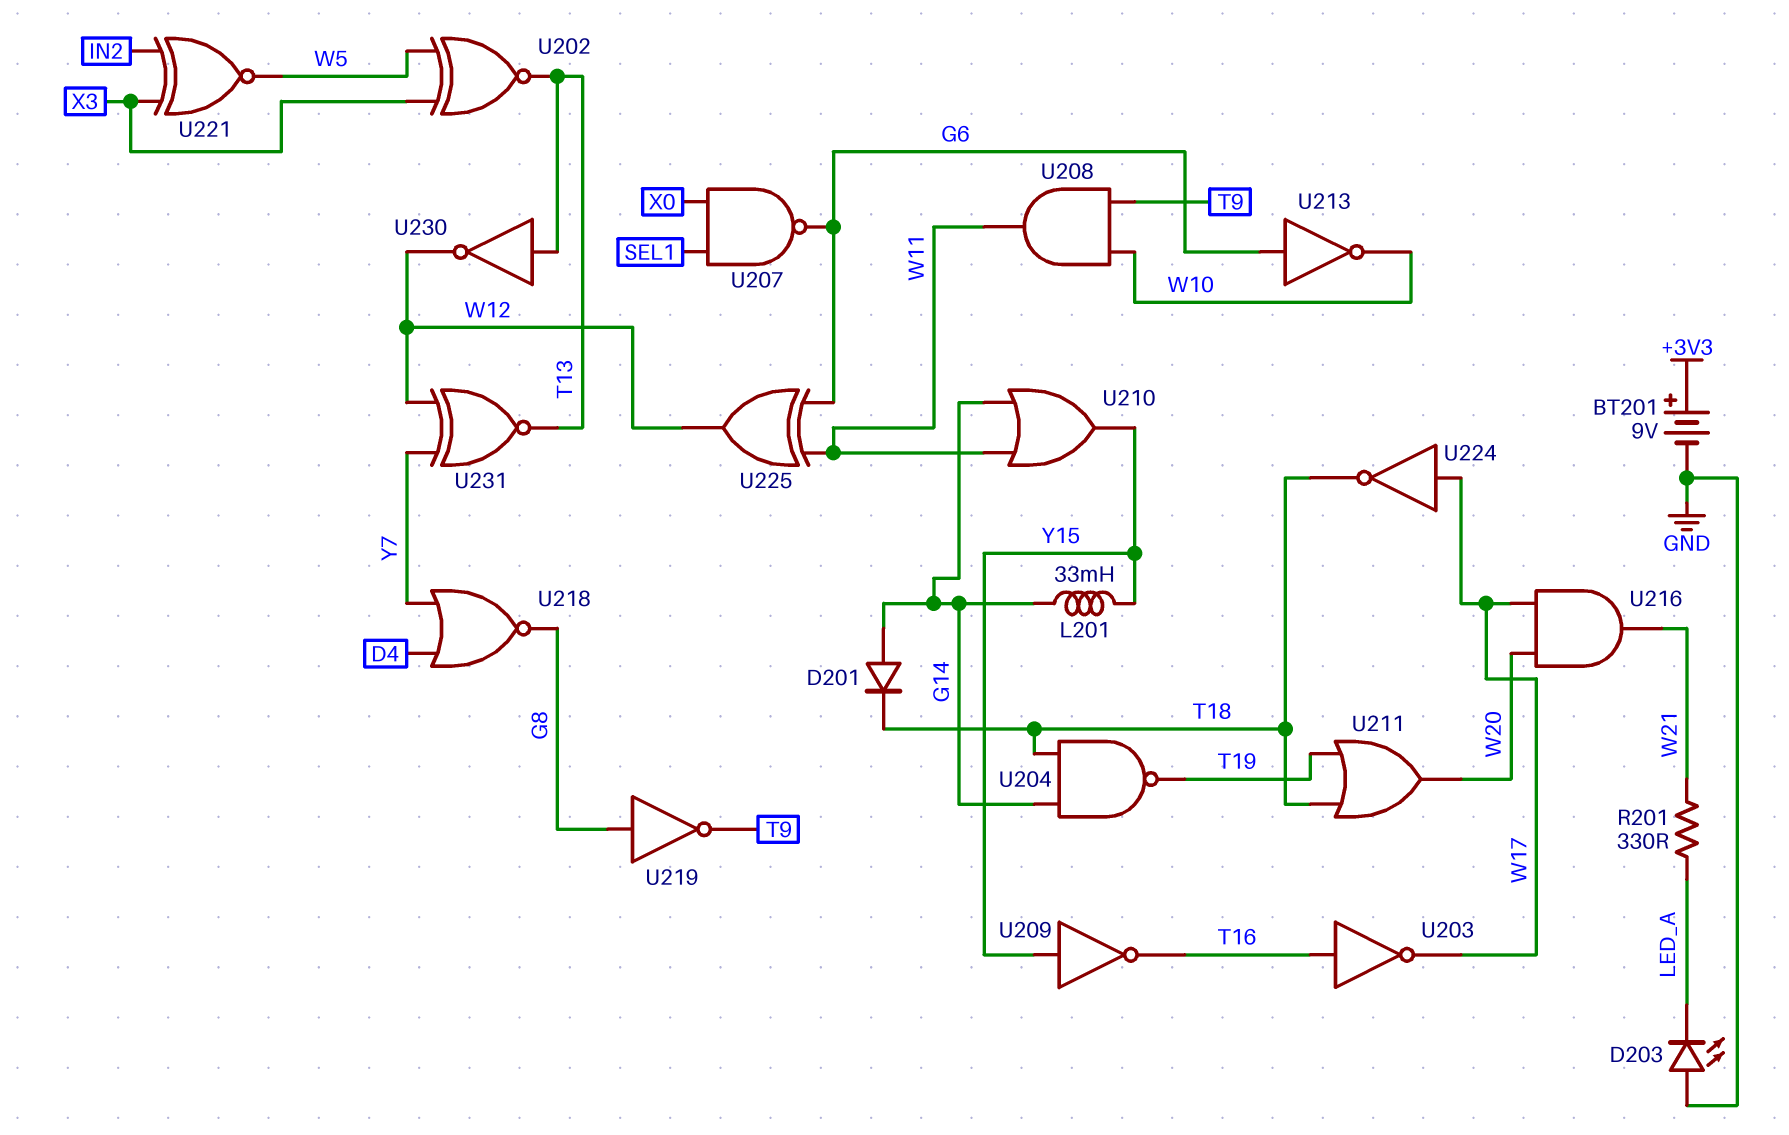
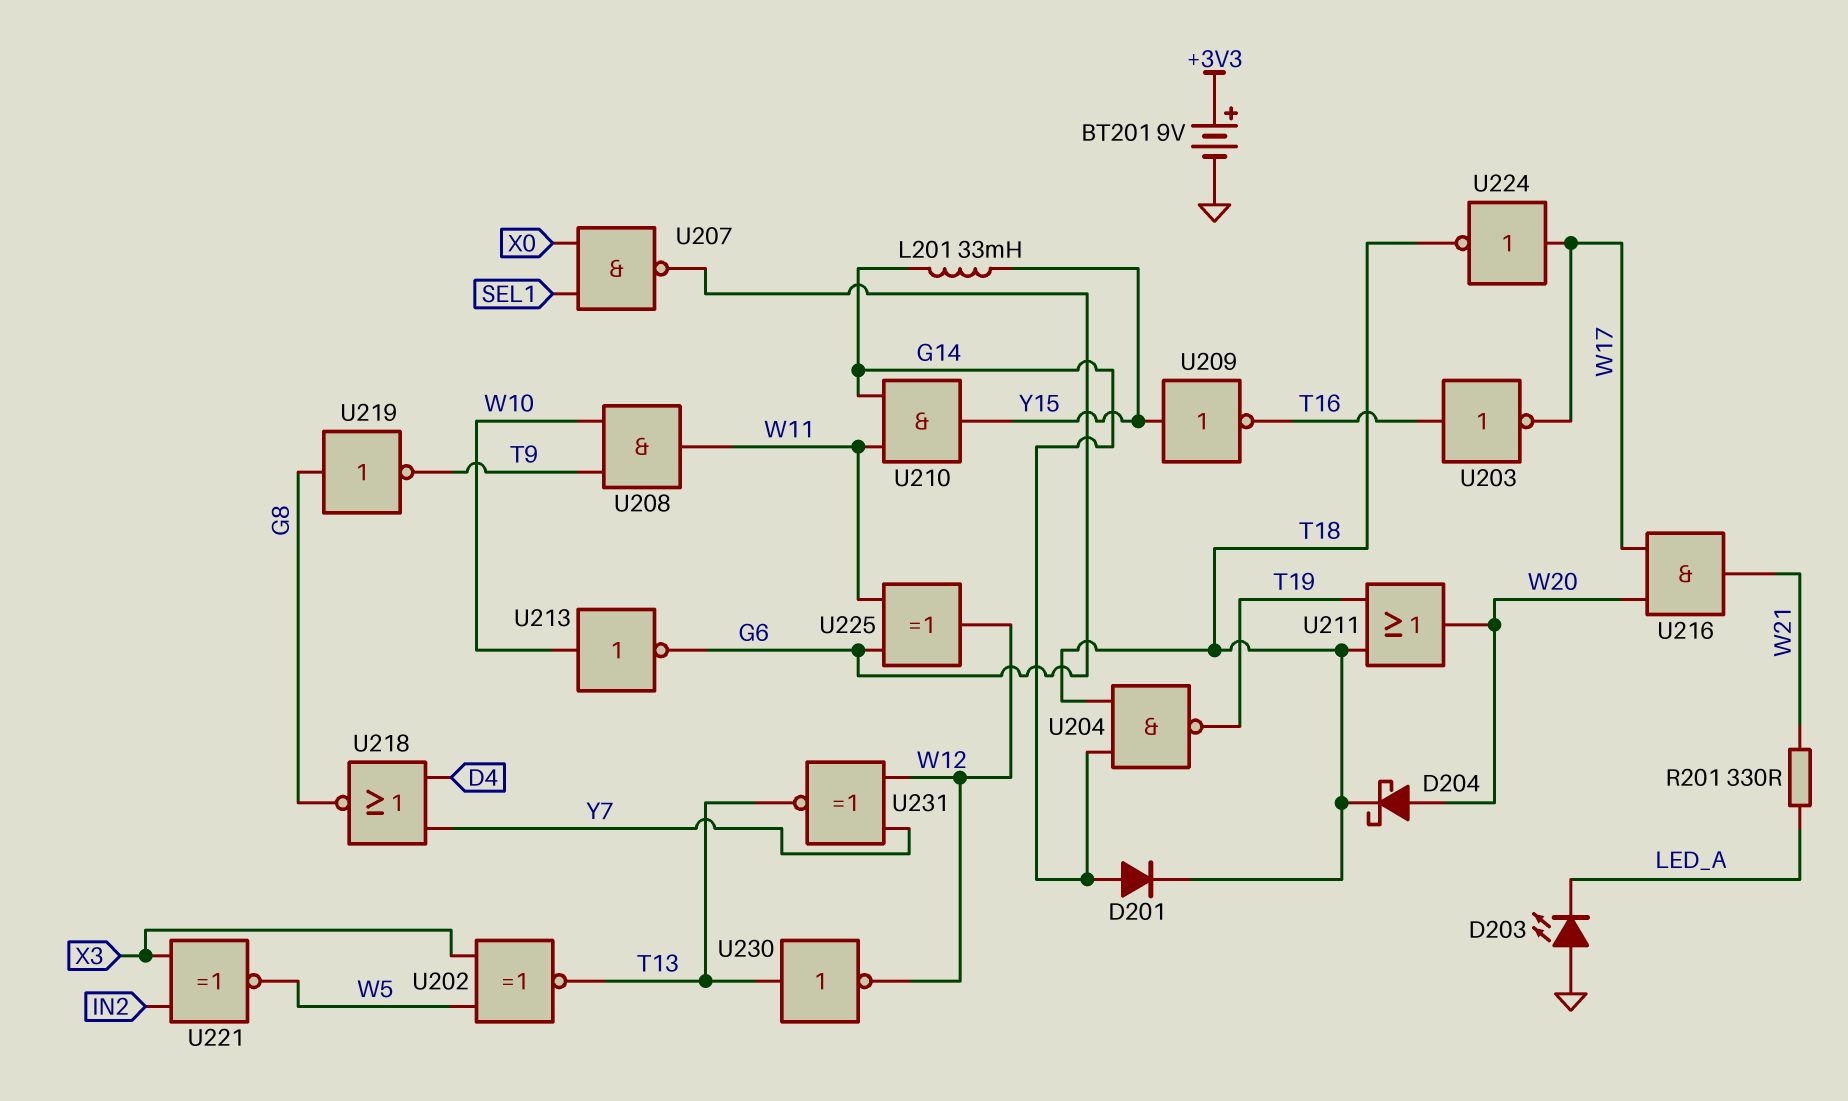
D204: none -> schottky (A W20, K T18)
U210: OR (in G14, in W11, out Y15) -> AND (in G14, in W11, out Y15)
U213: NOT (in G6, out W10) -> NOT (in W10, out G6)

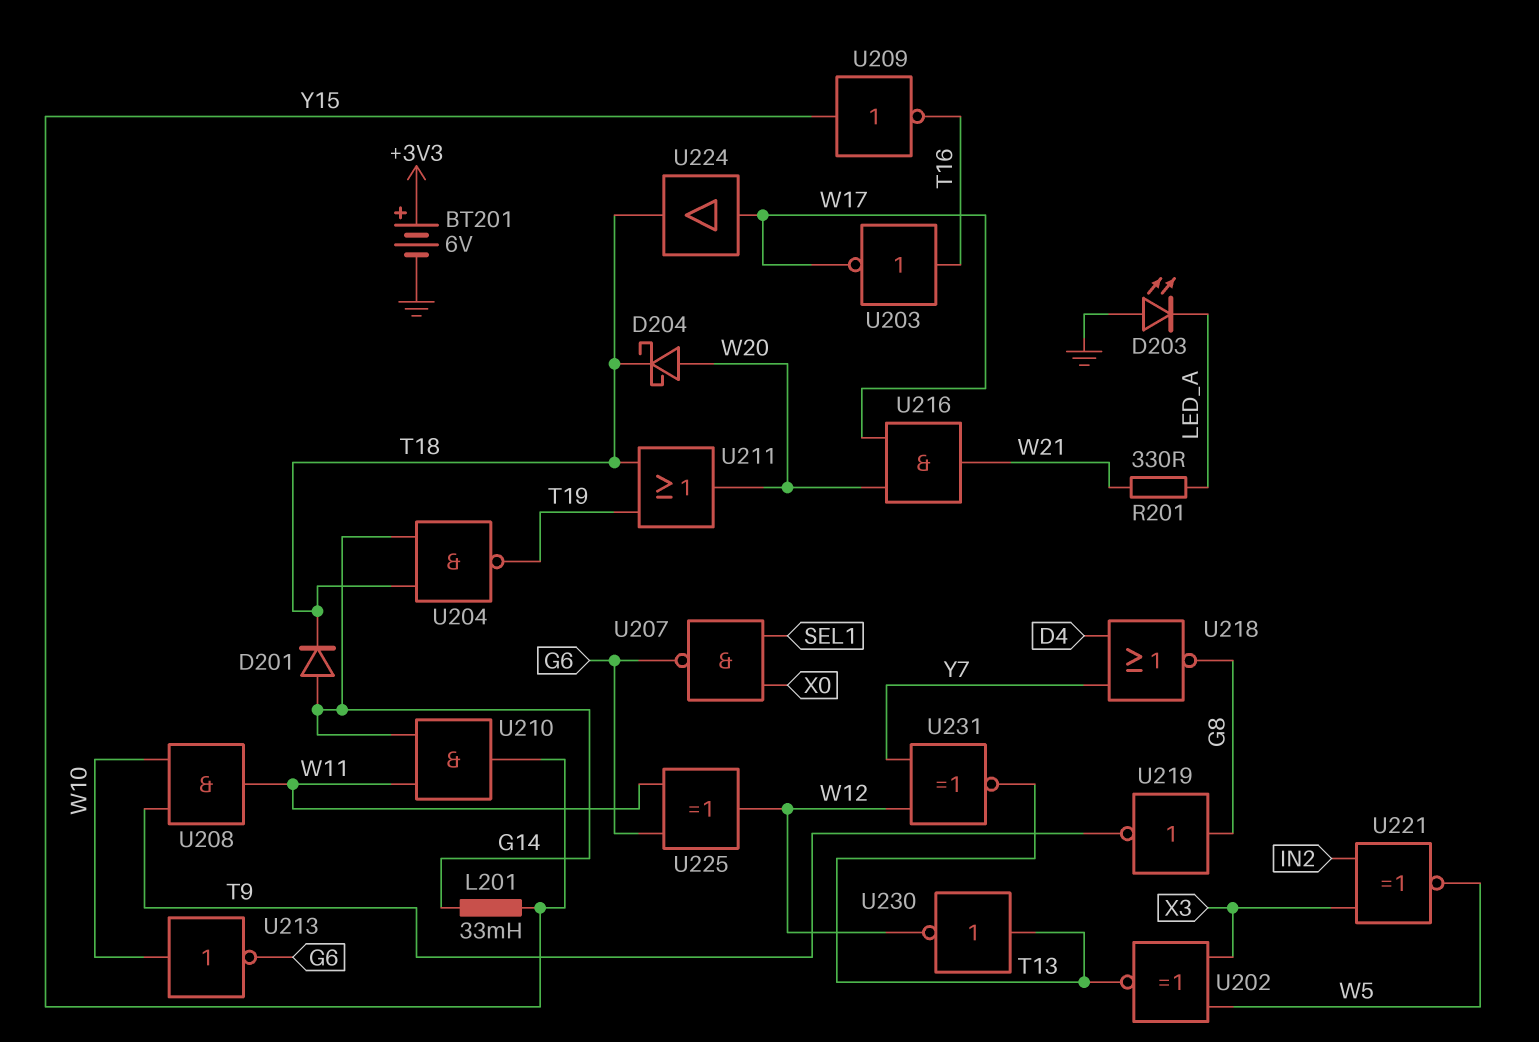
BT201: 9V (plus +3V3, minus GND) -> 6V (plus +3V3, minus GND)
U224: NOT (in W17, out T18) -> buffer (in W17, out T18)

